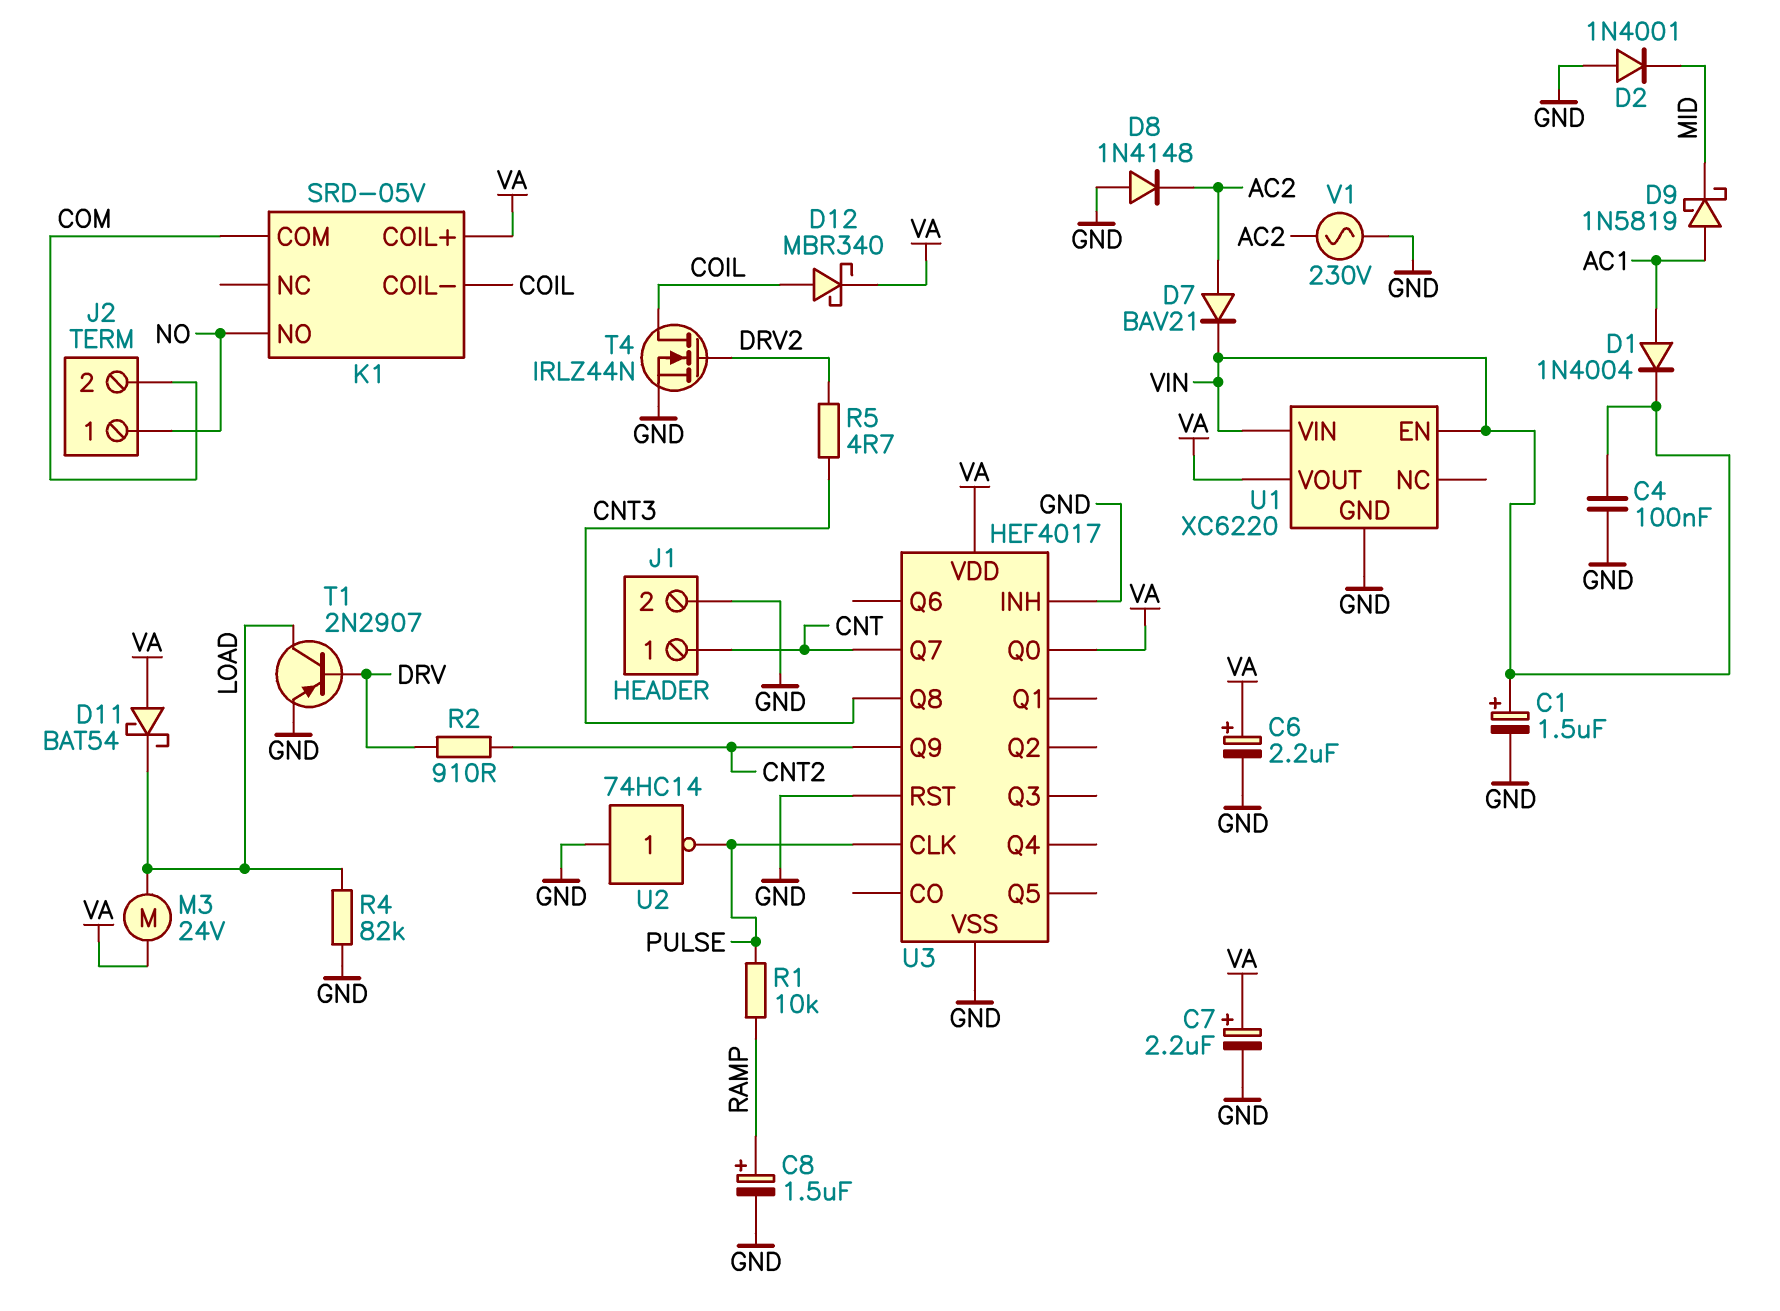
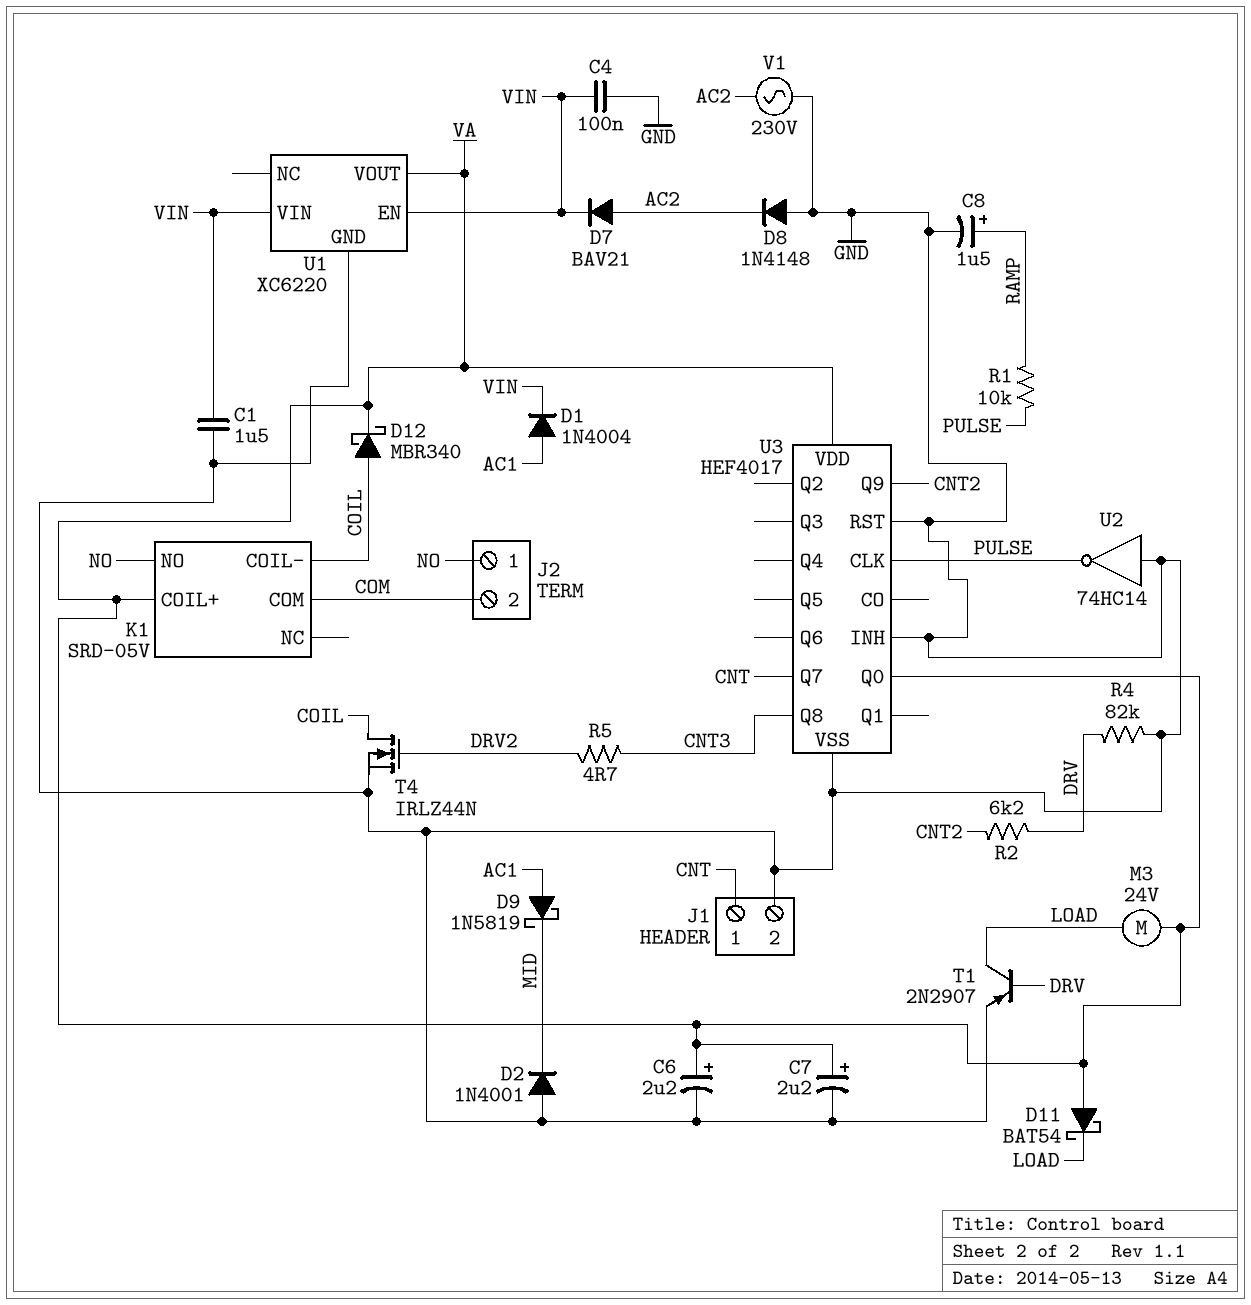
C1: 1.5uF (plus VIN, minus GND) -> 1.5uF (GND, VIN)
R2: 910 (CNT2, DRV) -> 6.2k (CNT2, DRV)
R4: 82k (GND, LOAD) -> 82k (DRV, GND)

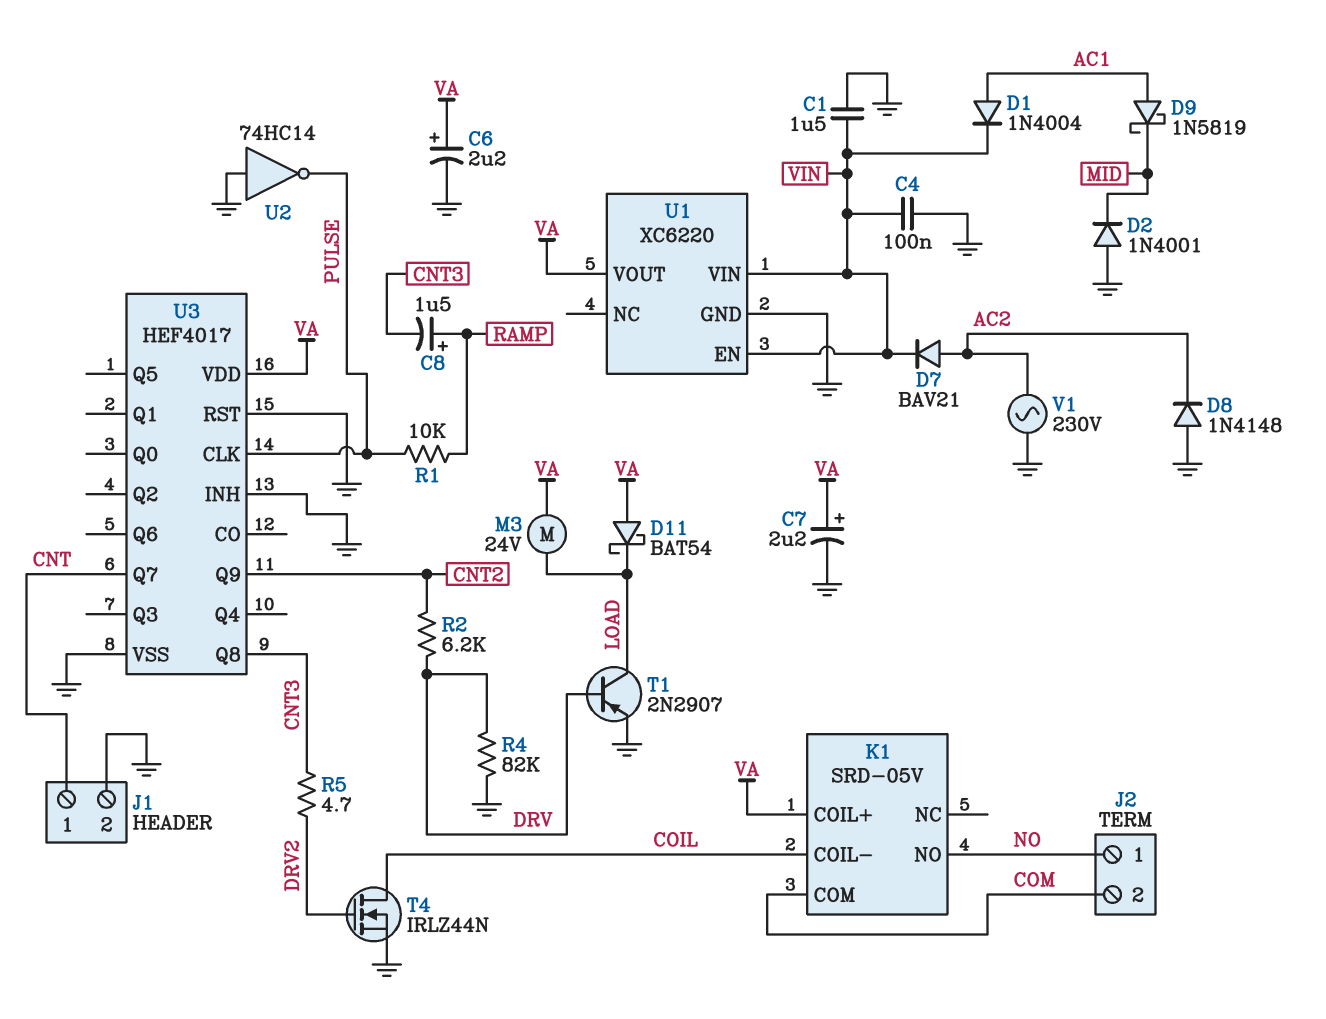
C8: 1.5uF (plus RAMP, minus GND) -> 1.5uF (plus RAMP, minus CNT3)
D12: schottky MBR340 (A COIL, K VA) -> none
U3 pin Q0: VA -> none

